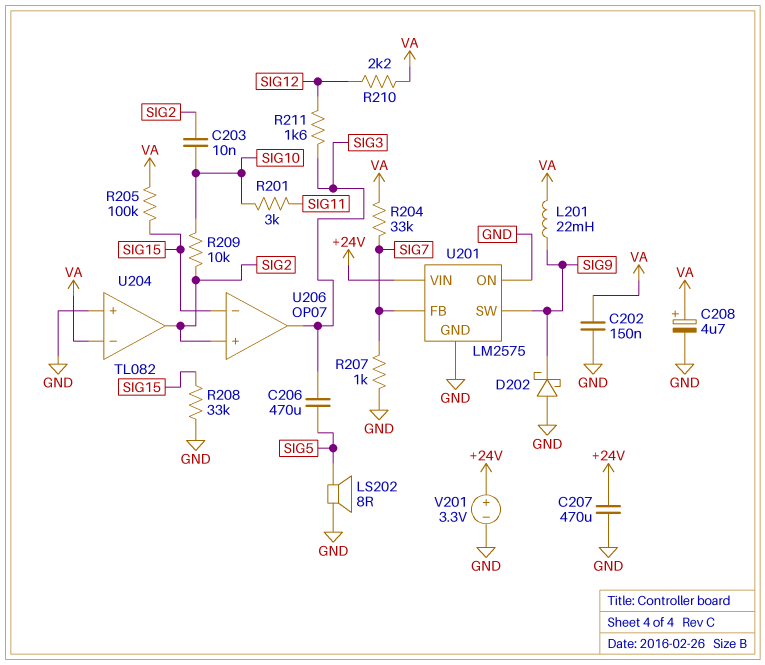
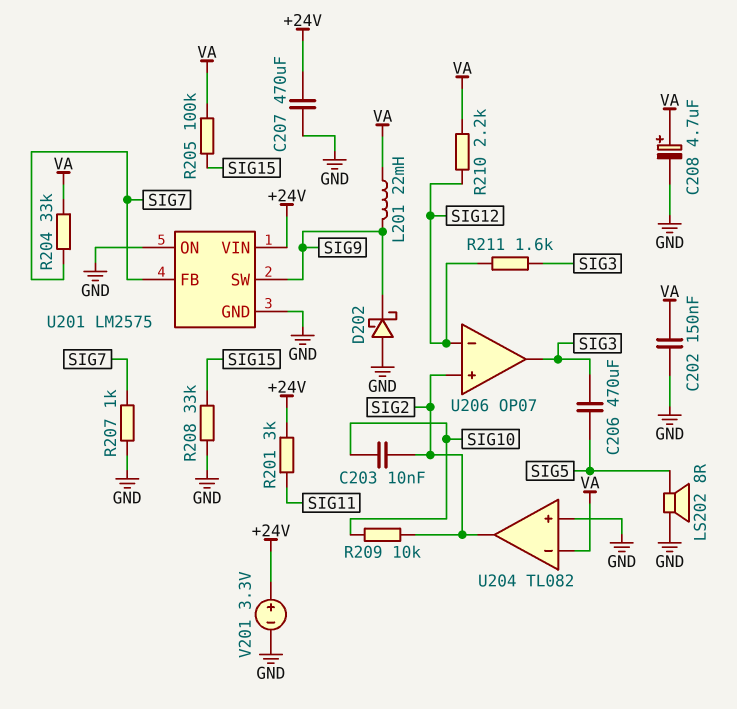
R201: 3k (SIG10, SIG11) -> 3k (+24V, SIG11)
U206 pin in-: SIG15 -> SIG12

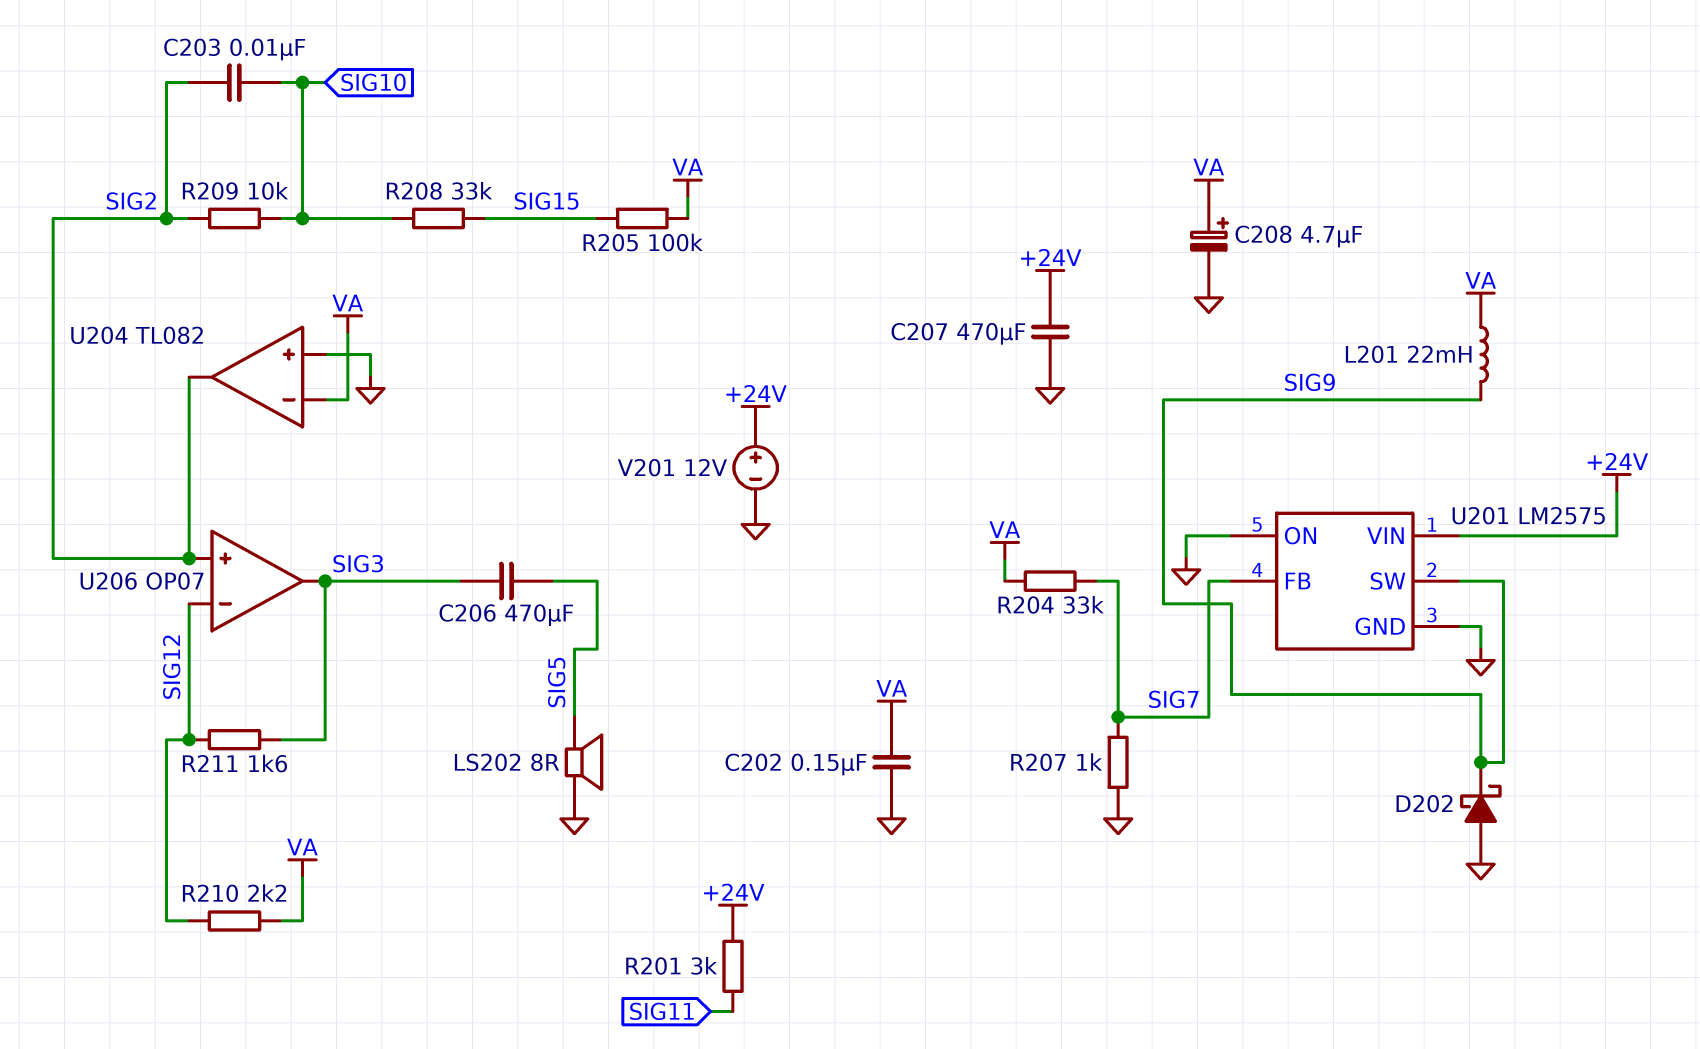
R208: 33k (GND, SIG15) -> 33k (SIG10, SIG15)
V201: 3.3V (plus +24V, minus GND) -> 12V (plus +24V, minus GND)

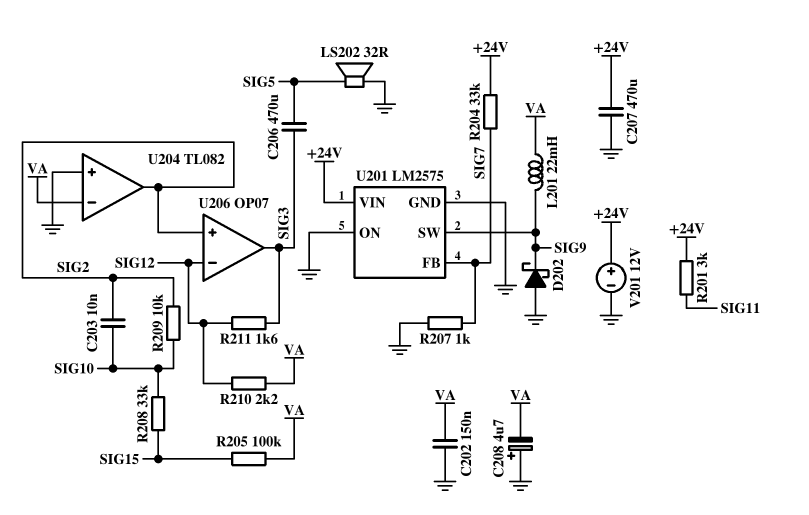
C208: 4.7uF (plus VA, minus GND) -> 4.7uF (plus GND, minus VA)
LS202: speaker 8R (GND, SIG5) -> speaker 32R (GND, SIG5)
R204: 33k (SIG7, VA) -> 33k (+24V, SIG7)

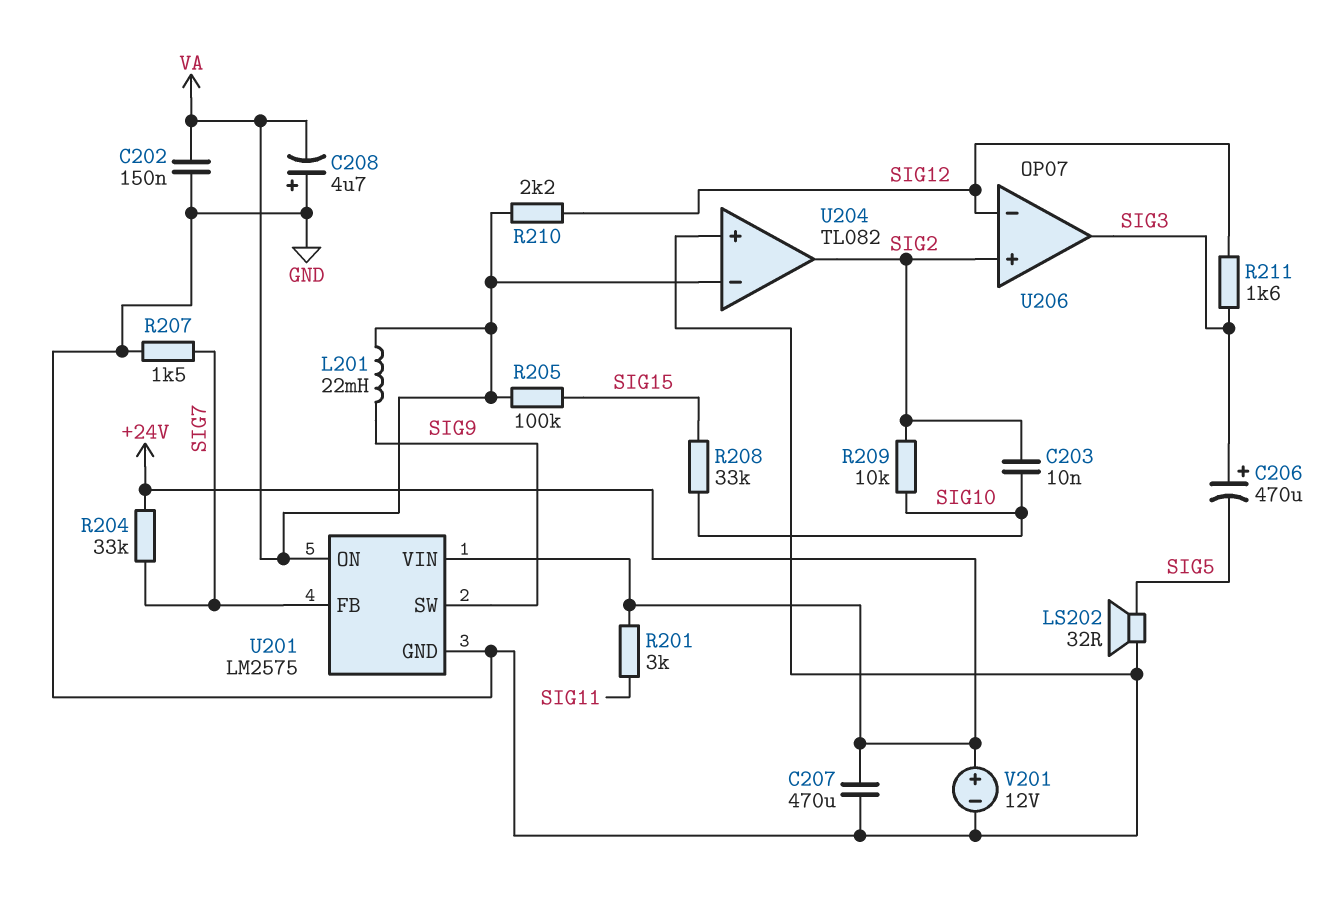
C206: 470uF (SIG3, SIG5) -> 470uF (plus SIG3, minus SIG5)
D202: schottky (A GND, K SIG9) -> none
R207: 1k (GND, SIG7) -> 1.5k (GND, SIG7)
U201 pin ON: GND -> VA

